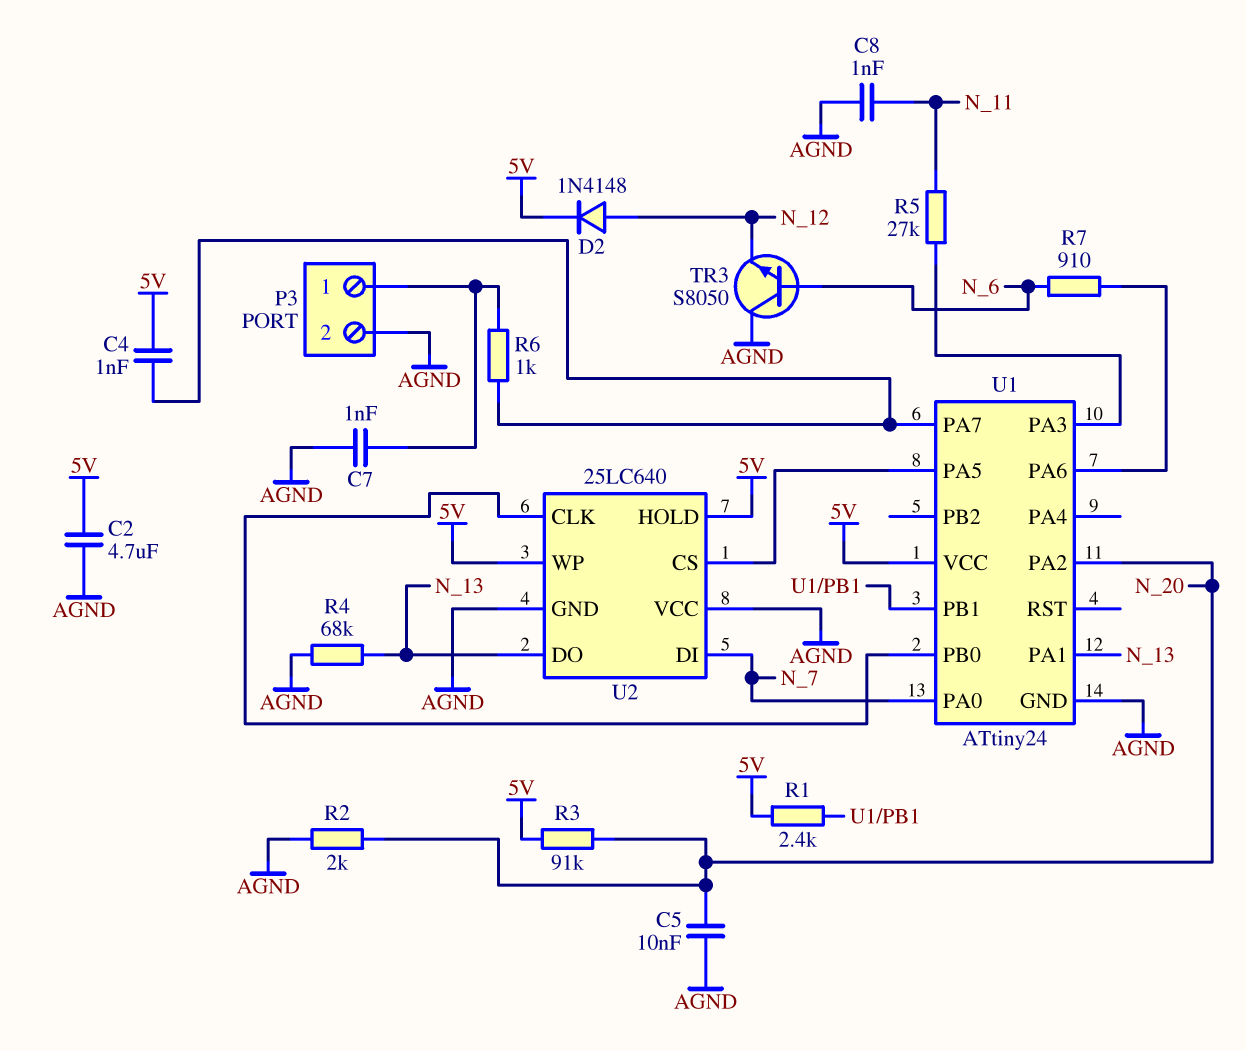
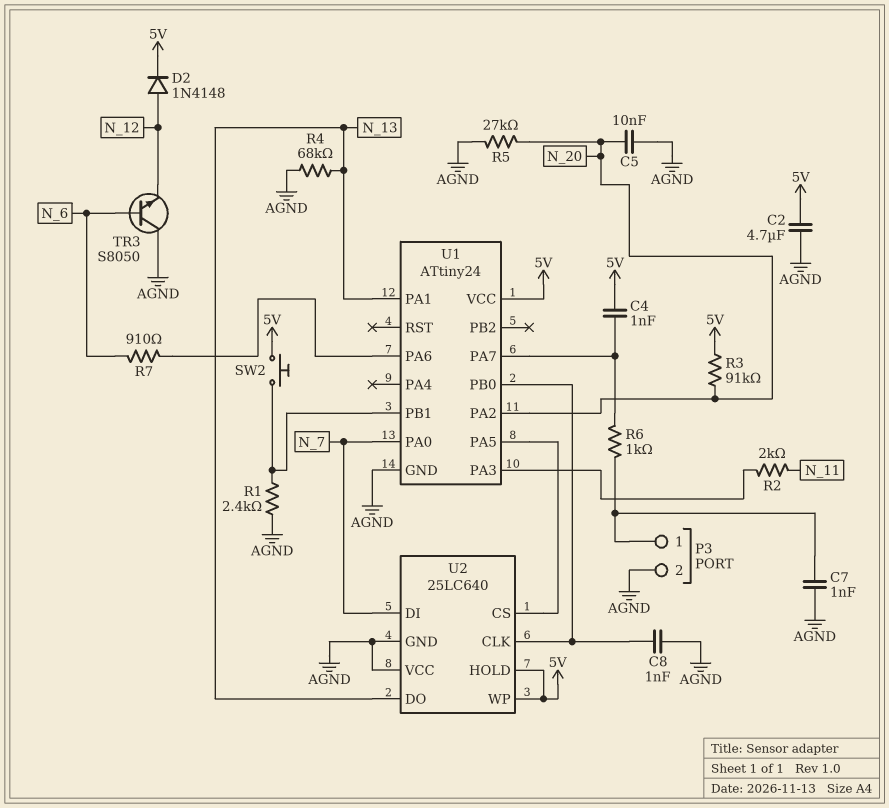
C8: 1nF (AGND, N_11) -> 1nF (AGND, U1/PB0)
R1: 2.4k (5V, U1/PB1) -> 2.4k (AGND, U1/PB1)
R2: 2k (AGND, N_20) -> 2k (N_11, U1/PA3)
R5: 27k (N_11, U1/PA3) -> 27k (AGND, N_20)
SW2: none -> button (5V, U1/PB1)

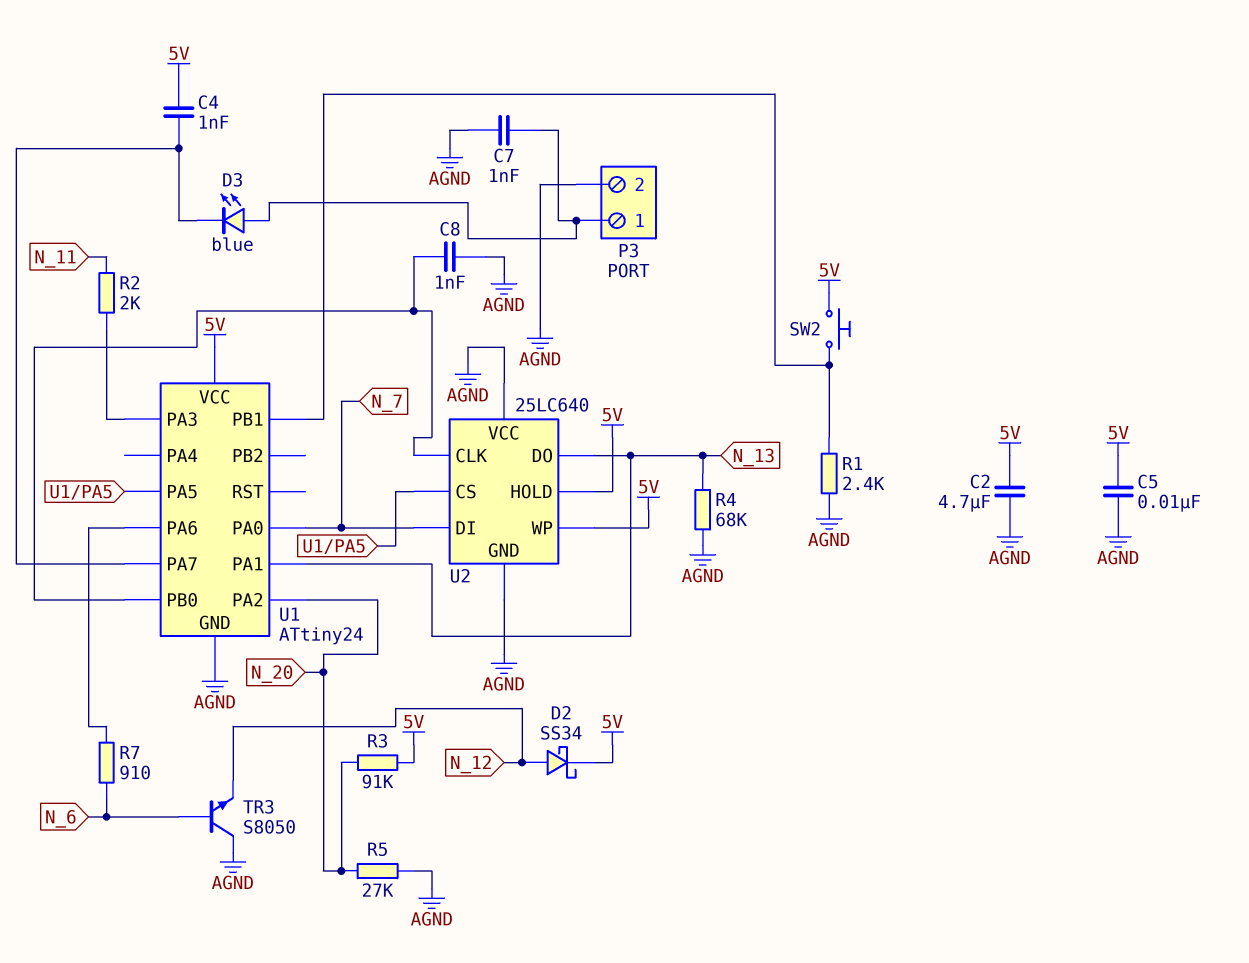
C5: 10nF (AGND, N_20) -> 10nF (5V, AGND)
D2: diode 1N4148 (A N_12, K 5V) -> schottky SS34 (A N_12, K 5V)
D3: none -> LED blue (A P3/1, K U1/PA7)
R6: 1k (P3/1, U1/PA7) -> none

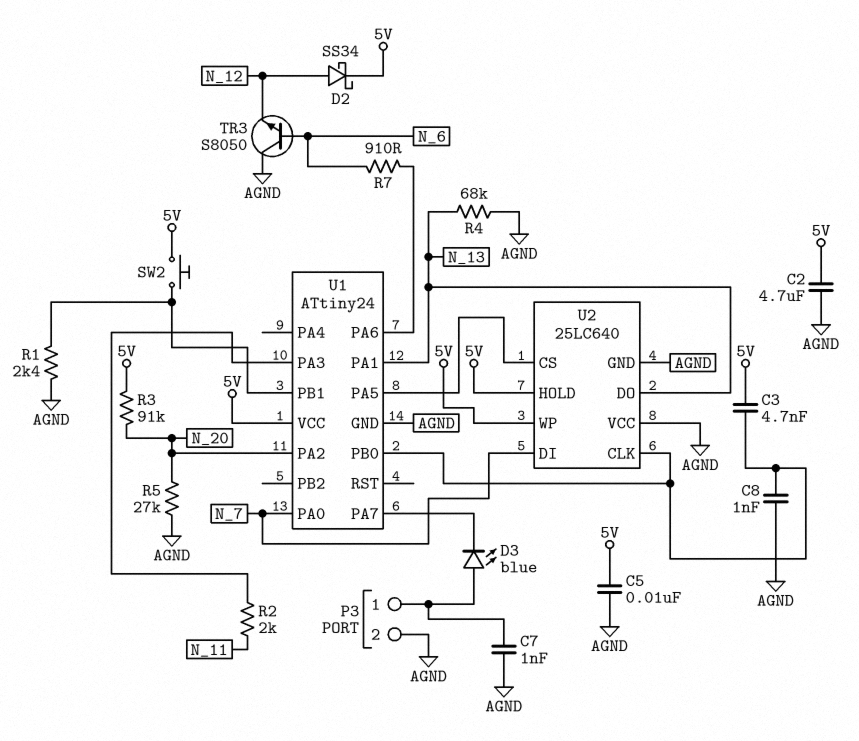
C3: none -> 4.7nF (5V, U1/PB0)
C4: 1nF (5V, U1/PA7) -> none

